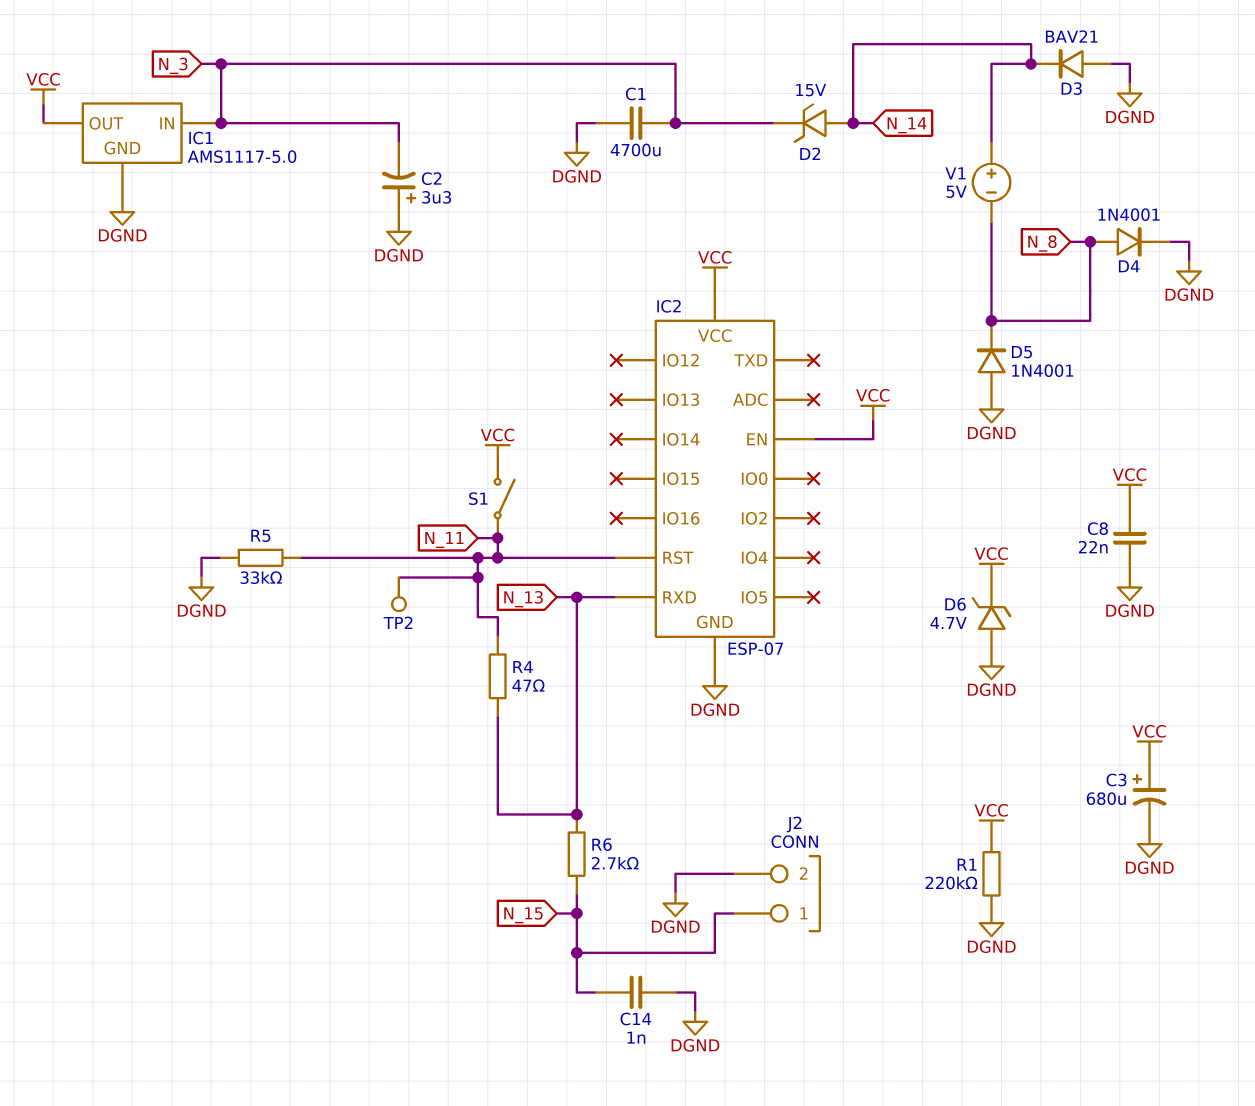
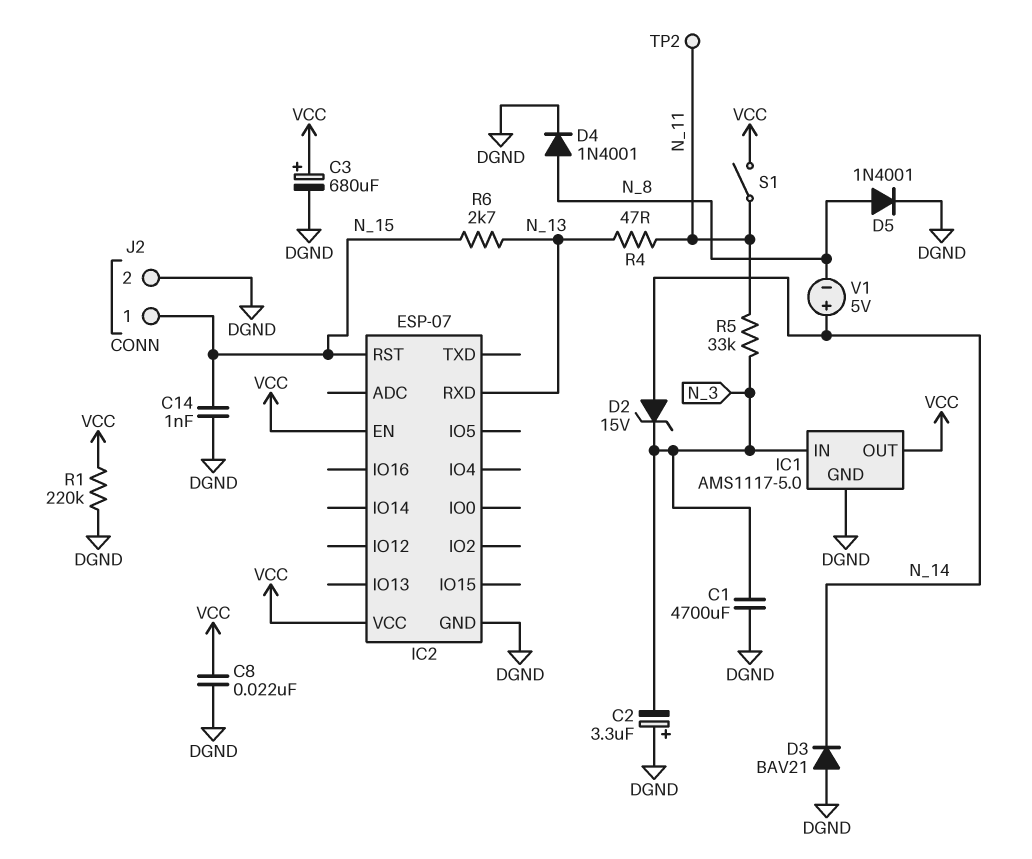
D5: diode 1N4001 (A DGND, K N_8) -> diode 1N4001 (A N_8, K DGND)
D6: zener 4.7V (A DGND, K VCC) -> none
IC2 pin RST: N_11 -> N_15
R5: 33k (DGND, N_11) -> 33k (N_3, N_11)

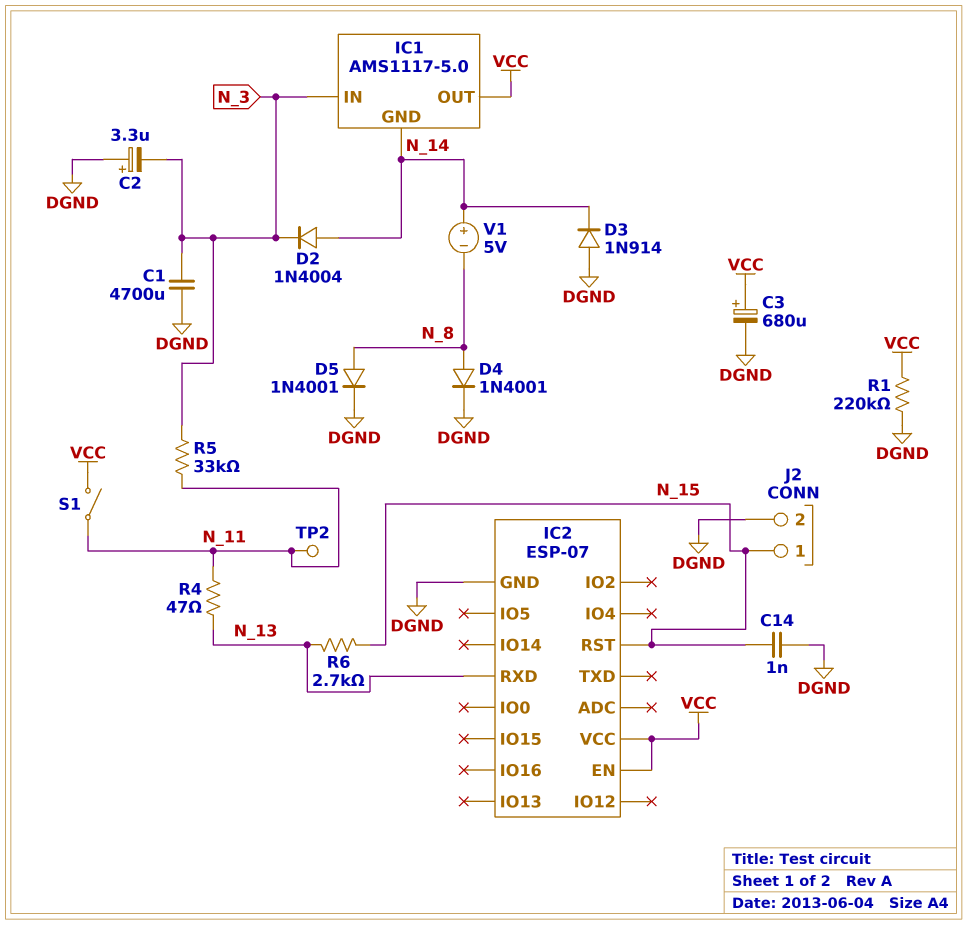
C8: 22nF (DGND, VCC) -> none
D2: zener 15V (A N_14, K N_3) -> diode 1N4004 (A N_14, K N_3)
D3: diode BAV21 (A DGND, K N_14) -> diode 1N914 (A DGND, K N_14)
IC1 pin GND: DGND -> N_14

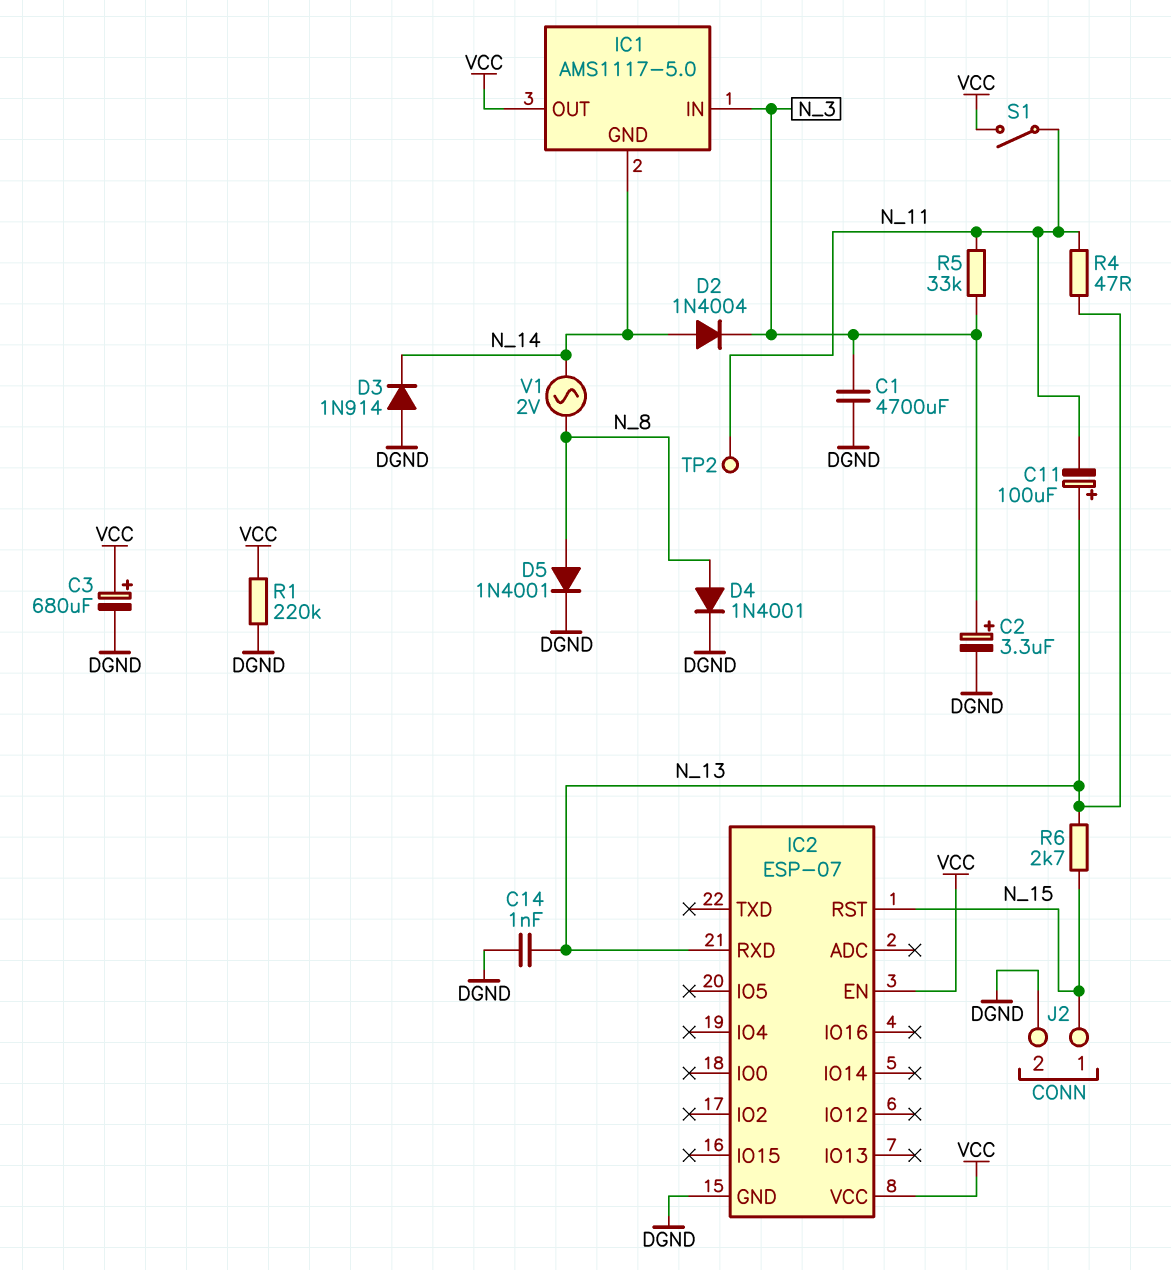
C2: 3.3uF (plus DGND, minus N_3) -> 3.3uF (plus N_3, minus DGND)
C11: none -> 100uF (plus N_13, minus N_11)
C14: 1nF (DGND, N_15) -> 1nF (DGND, N_13)
V1: 5V (plus N_14, minus N_8) -> AC 2V (N_8, N_14)

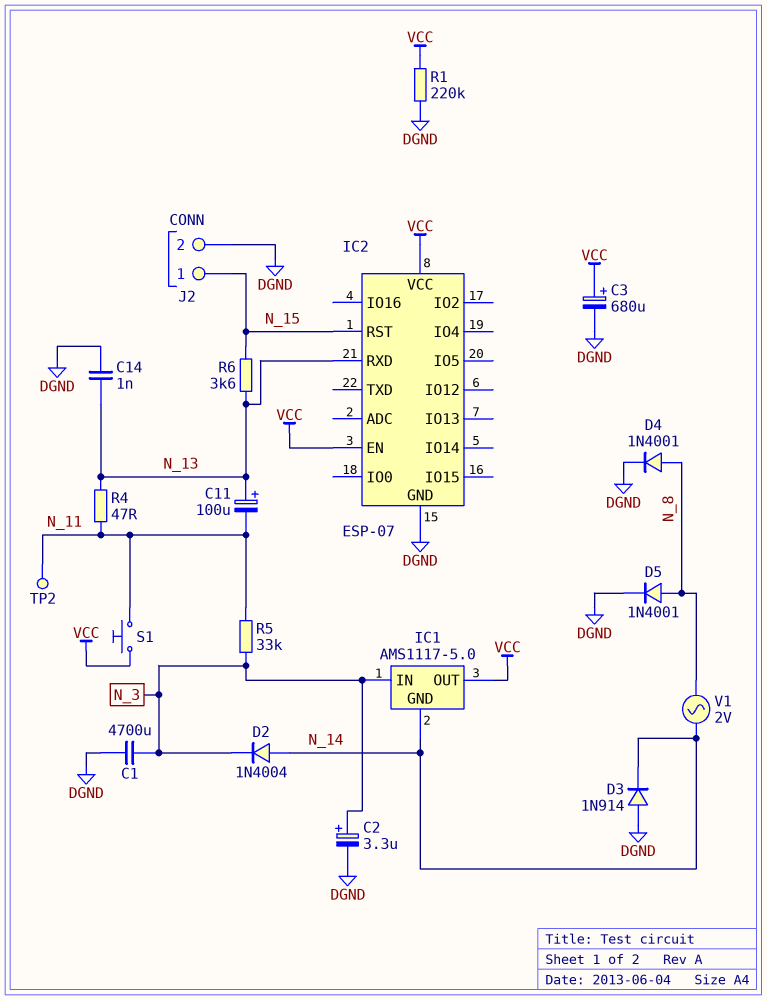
R6: 2.7k (N_13, N_15) -> 3.6k (N_13, N_15)
S1: switch (N_11, VCC) -> button (N_11, VCC)

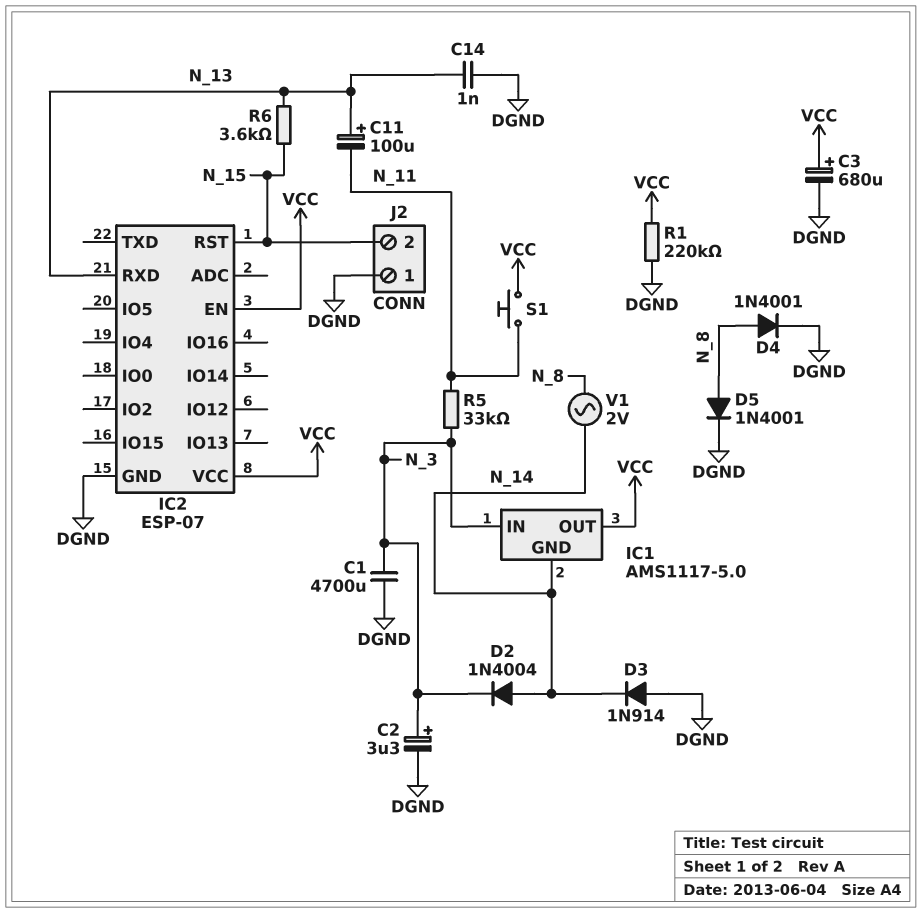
J2 pin 1: N_15 -> DGND
J2 pin 2: DGND -> N_15
R4: 47 (N_11, N_13) -> none
TP2: test point (N_11) -> none

